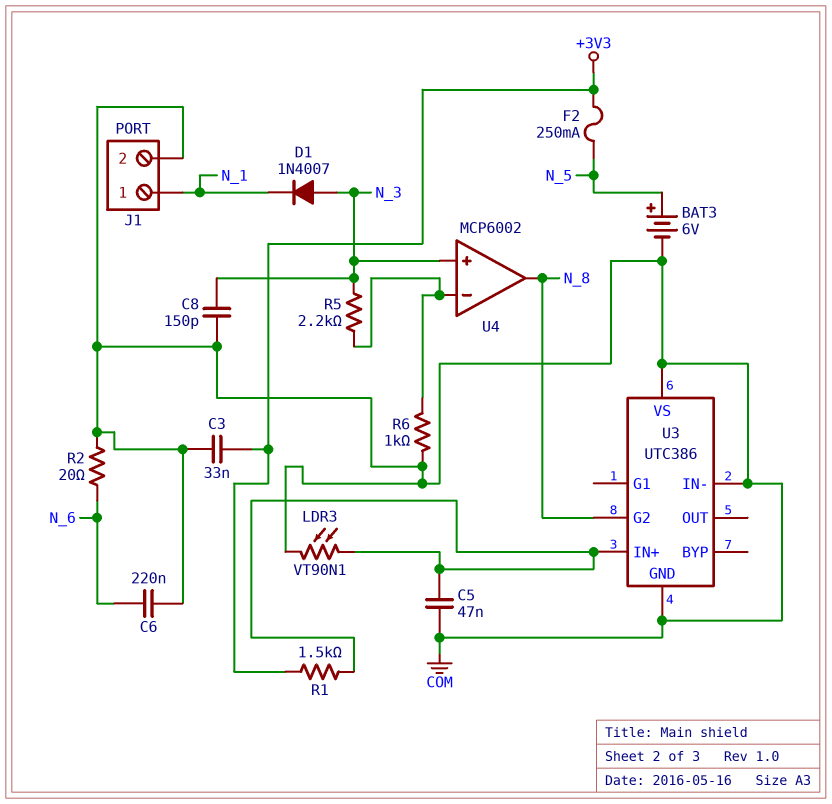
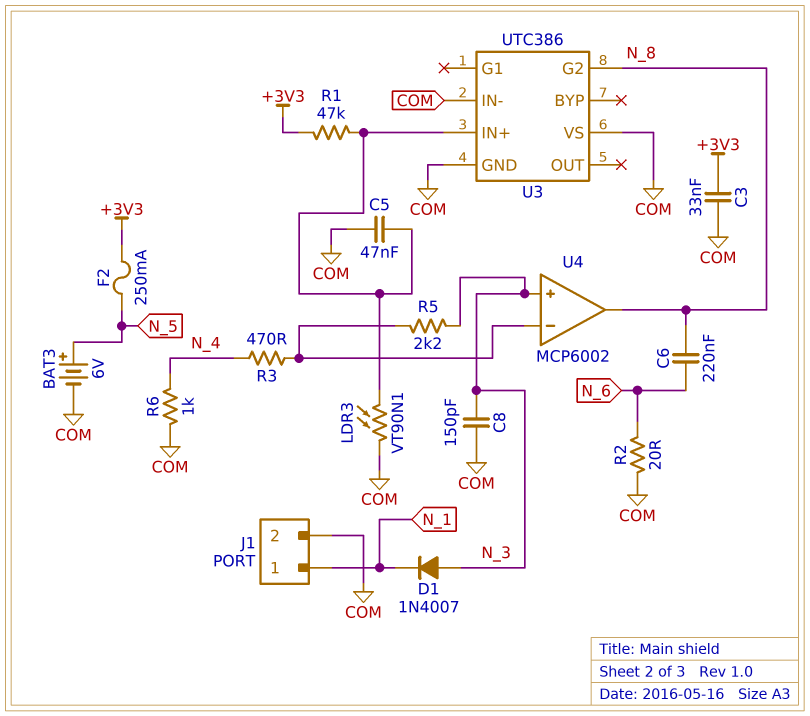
C6: 220nF (COM, N_6) -> 220nF (N_6, N_8)
R1: 1.5k (+3V3, U3/IN+) -> 47k (+3V3, U3/IN+)
R3: none -> 470 (N_4, U4/in-)
R6: 1k (COM, U4/in-) -> 1k (COM, N_4)

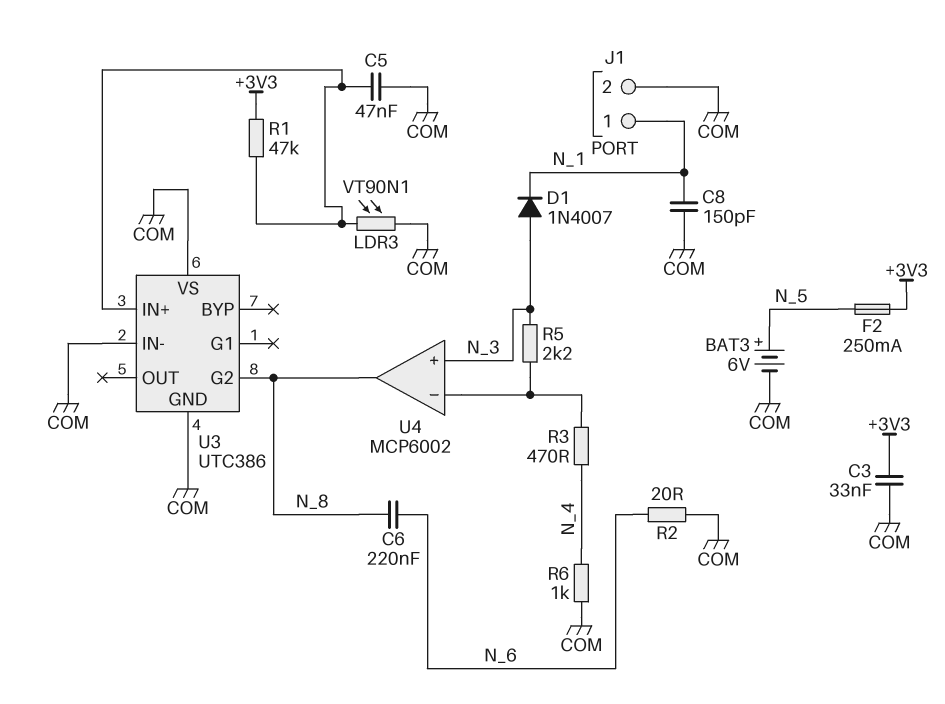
C8: 150pF (COM, N_3) -> 150pF (COM, N_1)

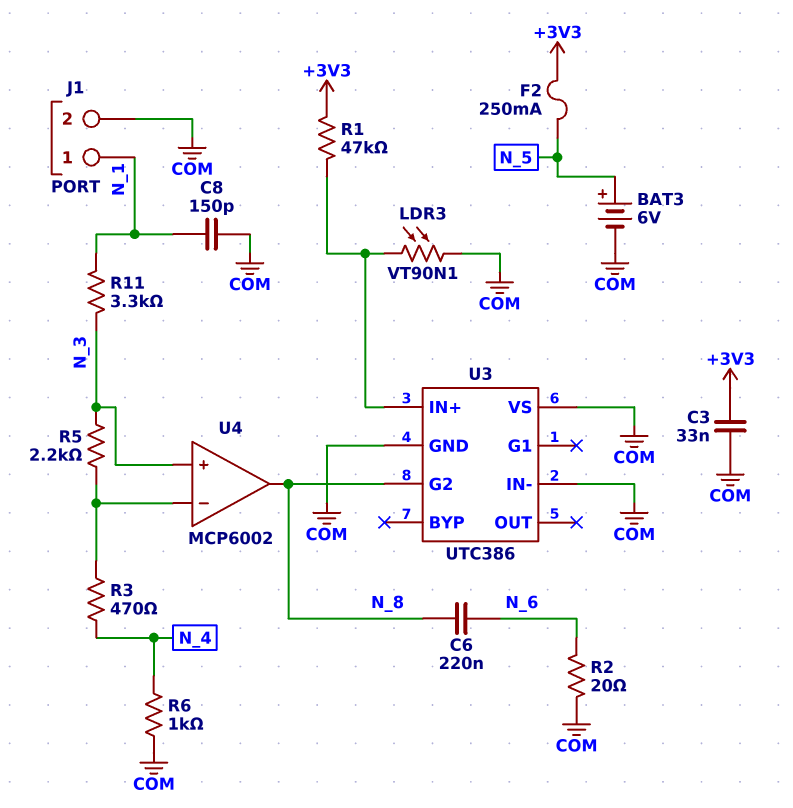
C5: 47nF (COM, U3/IN+) -> none
D1: diode 1N4007 (A N_3, K N_1) -> none
R11: none -> 3.3k (N_1, N_3)

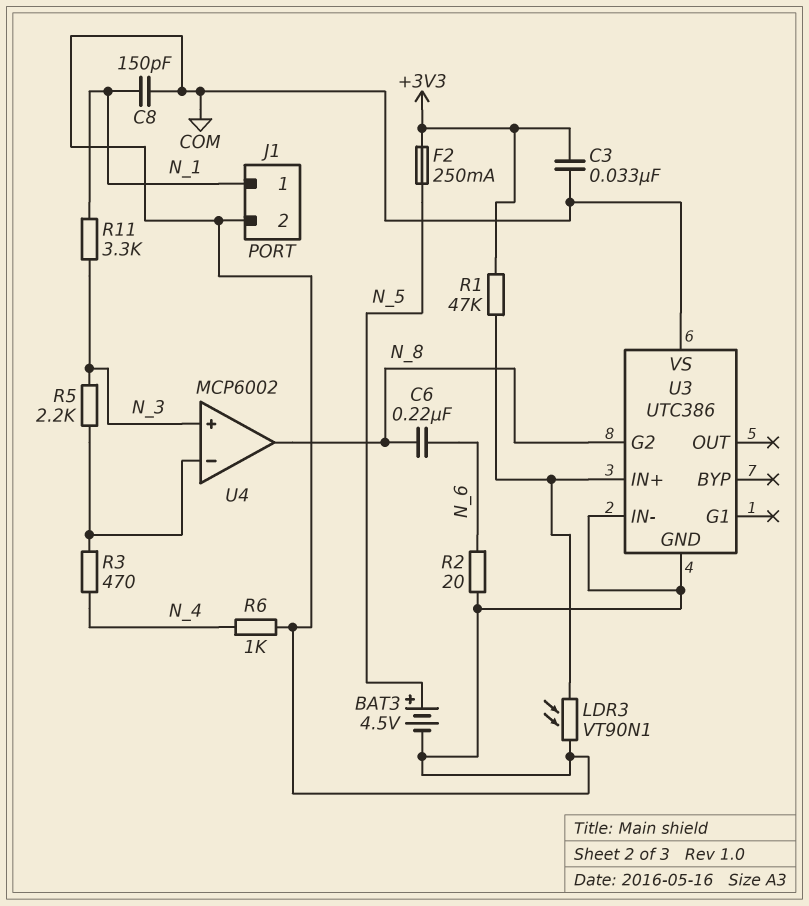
BAT3: 6V (plus N_5, minus COM) -> 4.5V (plus N_5, minus COM)

